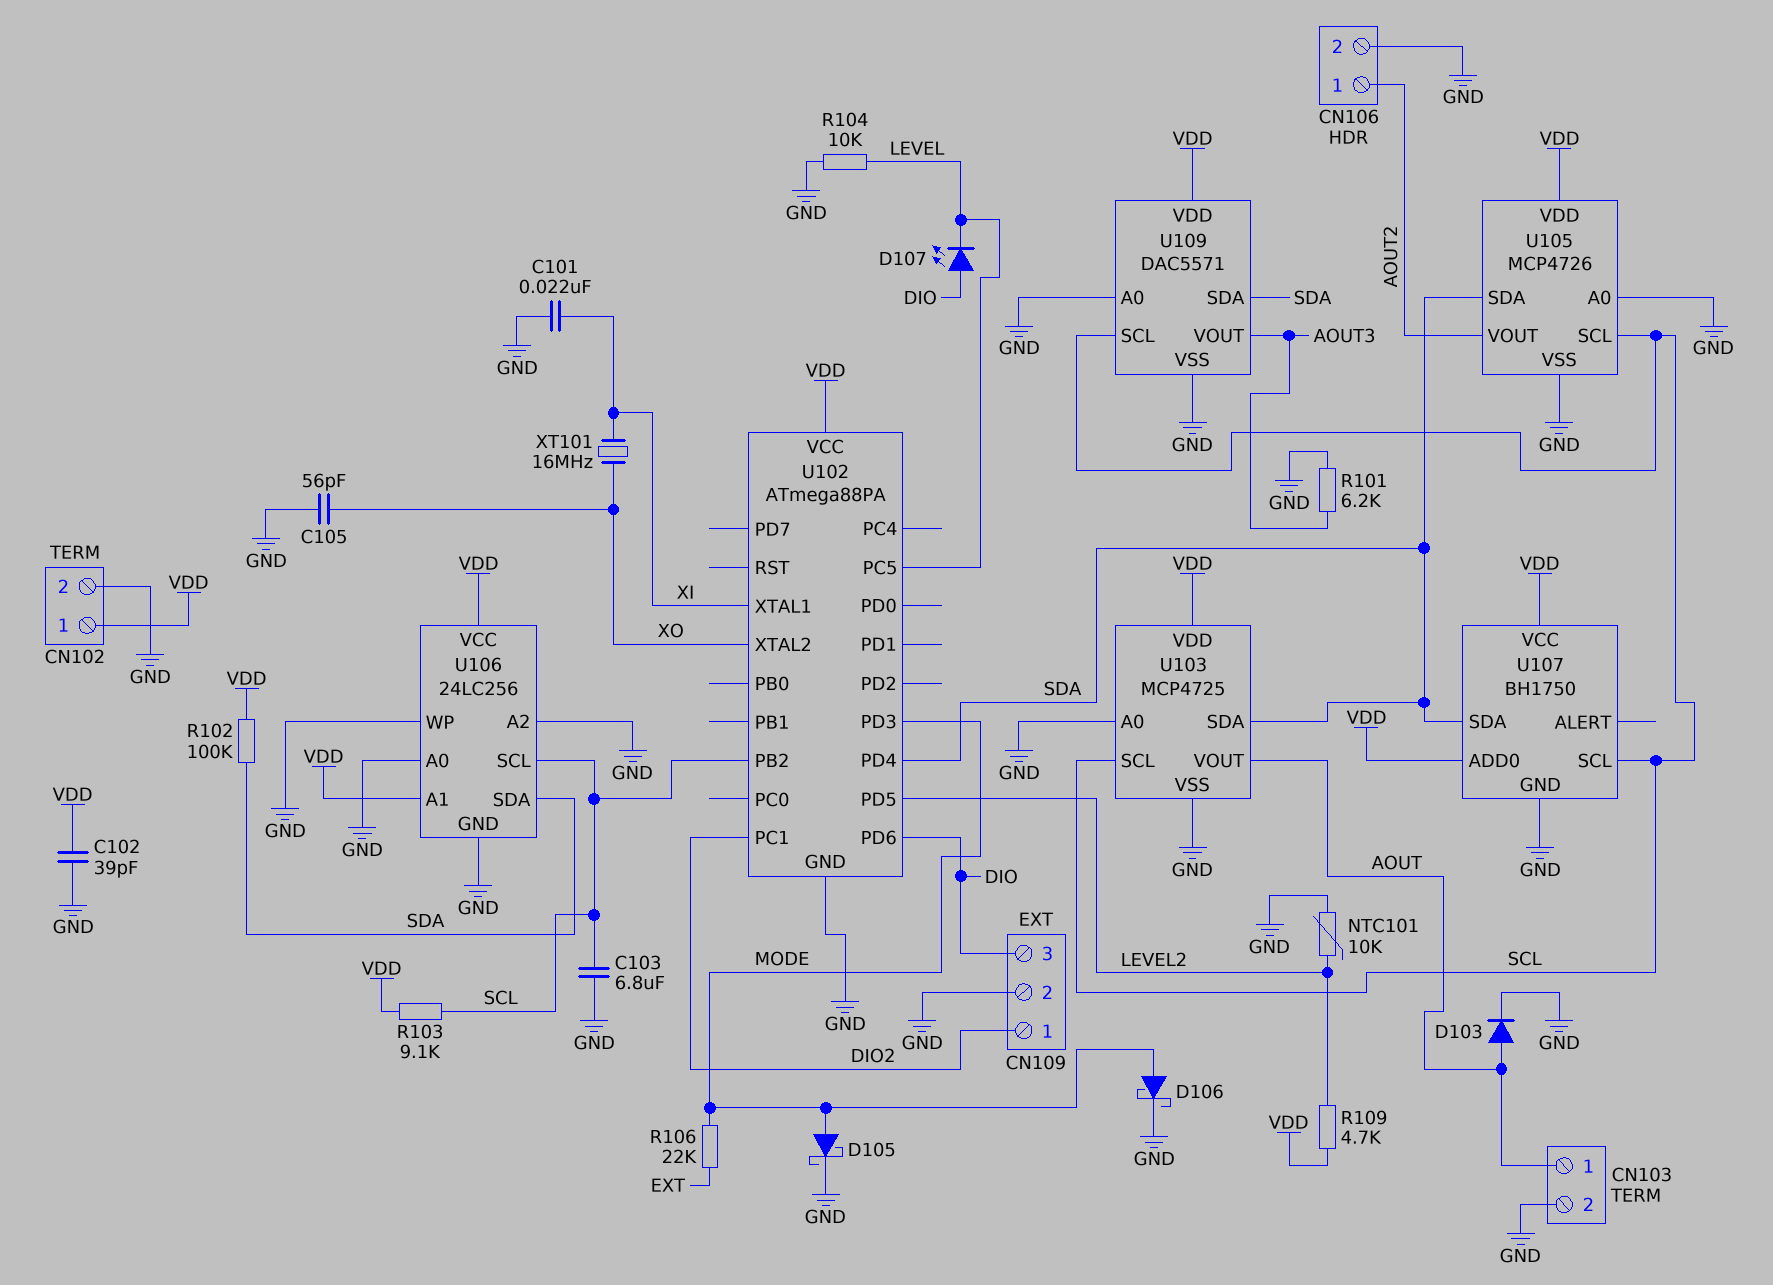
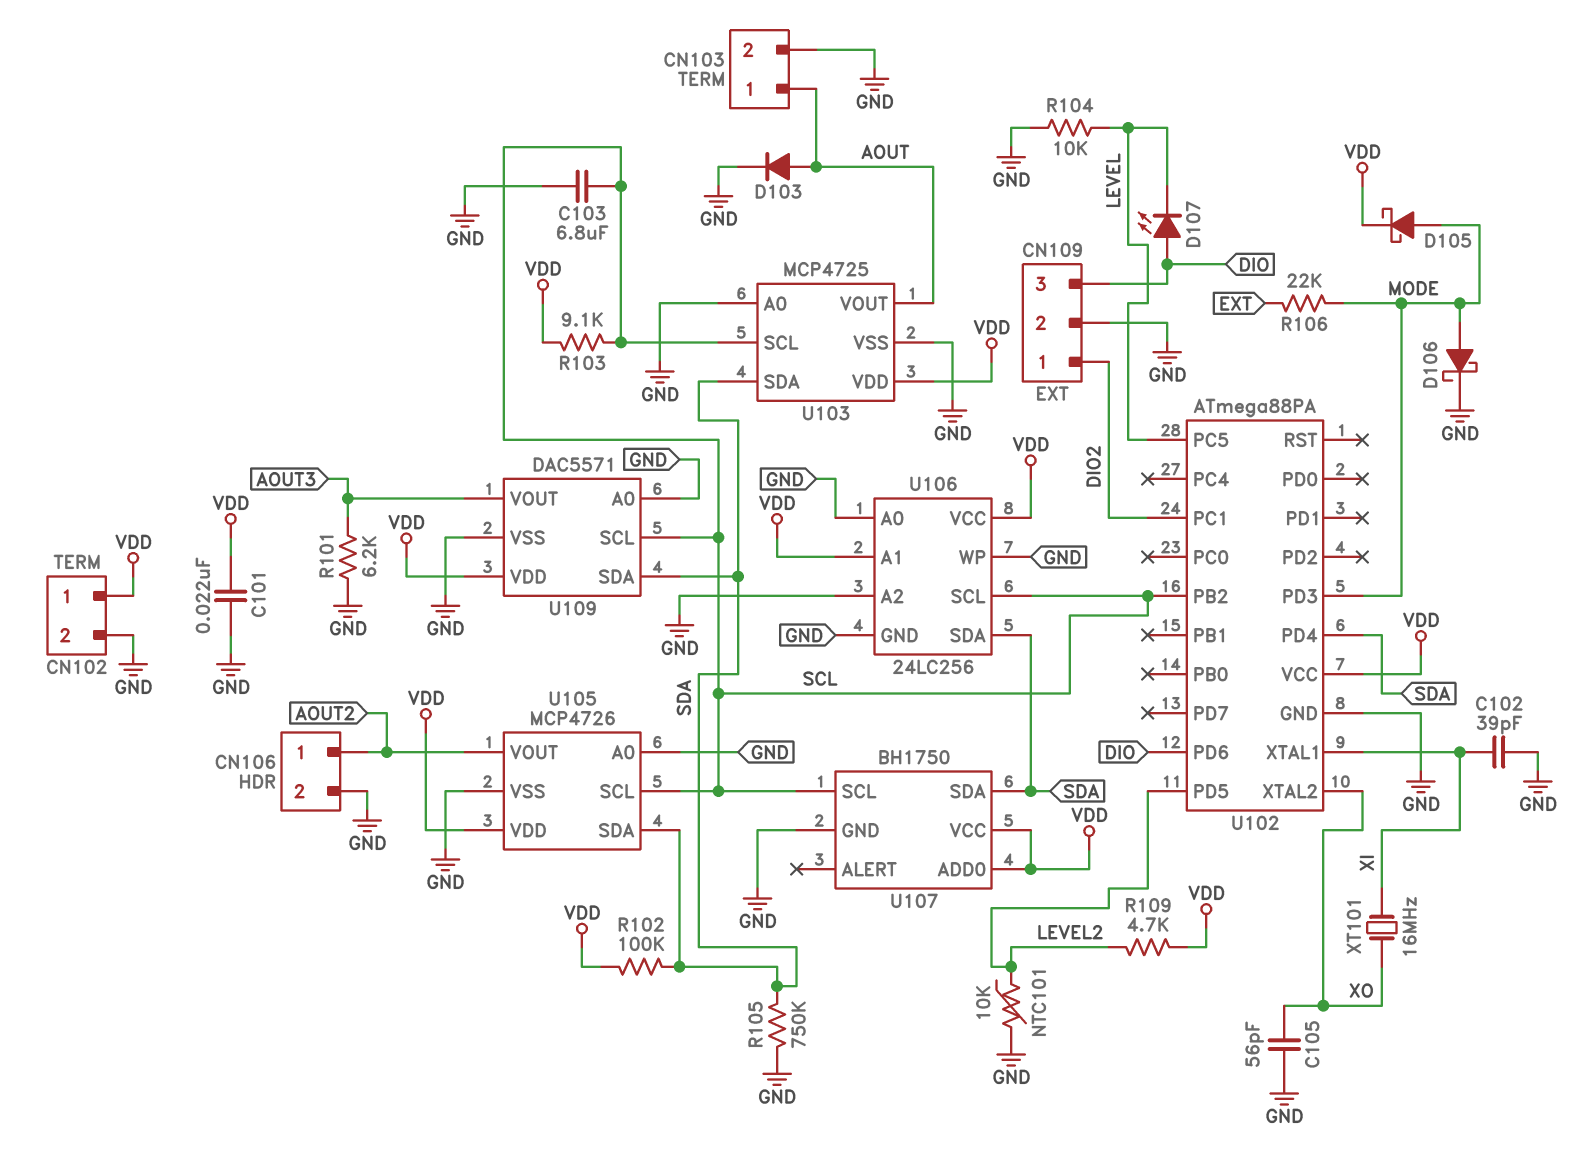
C101: 22nF (GND, XI) -> 22nF (GND, VDD)
C102: 39pF (GND, VDD) -> 39pF (GND, XI)
D105: schottky (A MODE, K GND) -> schottky (A MODE, K VDD)
R105: none -> 750k (GND, SDA)

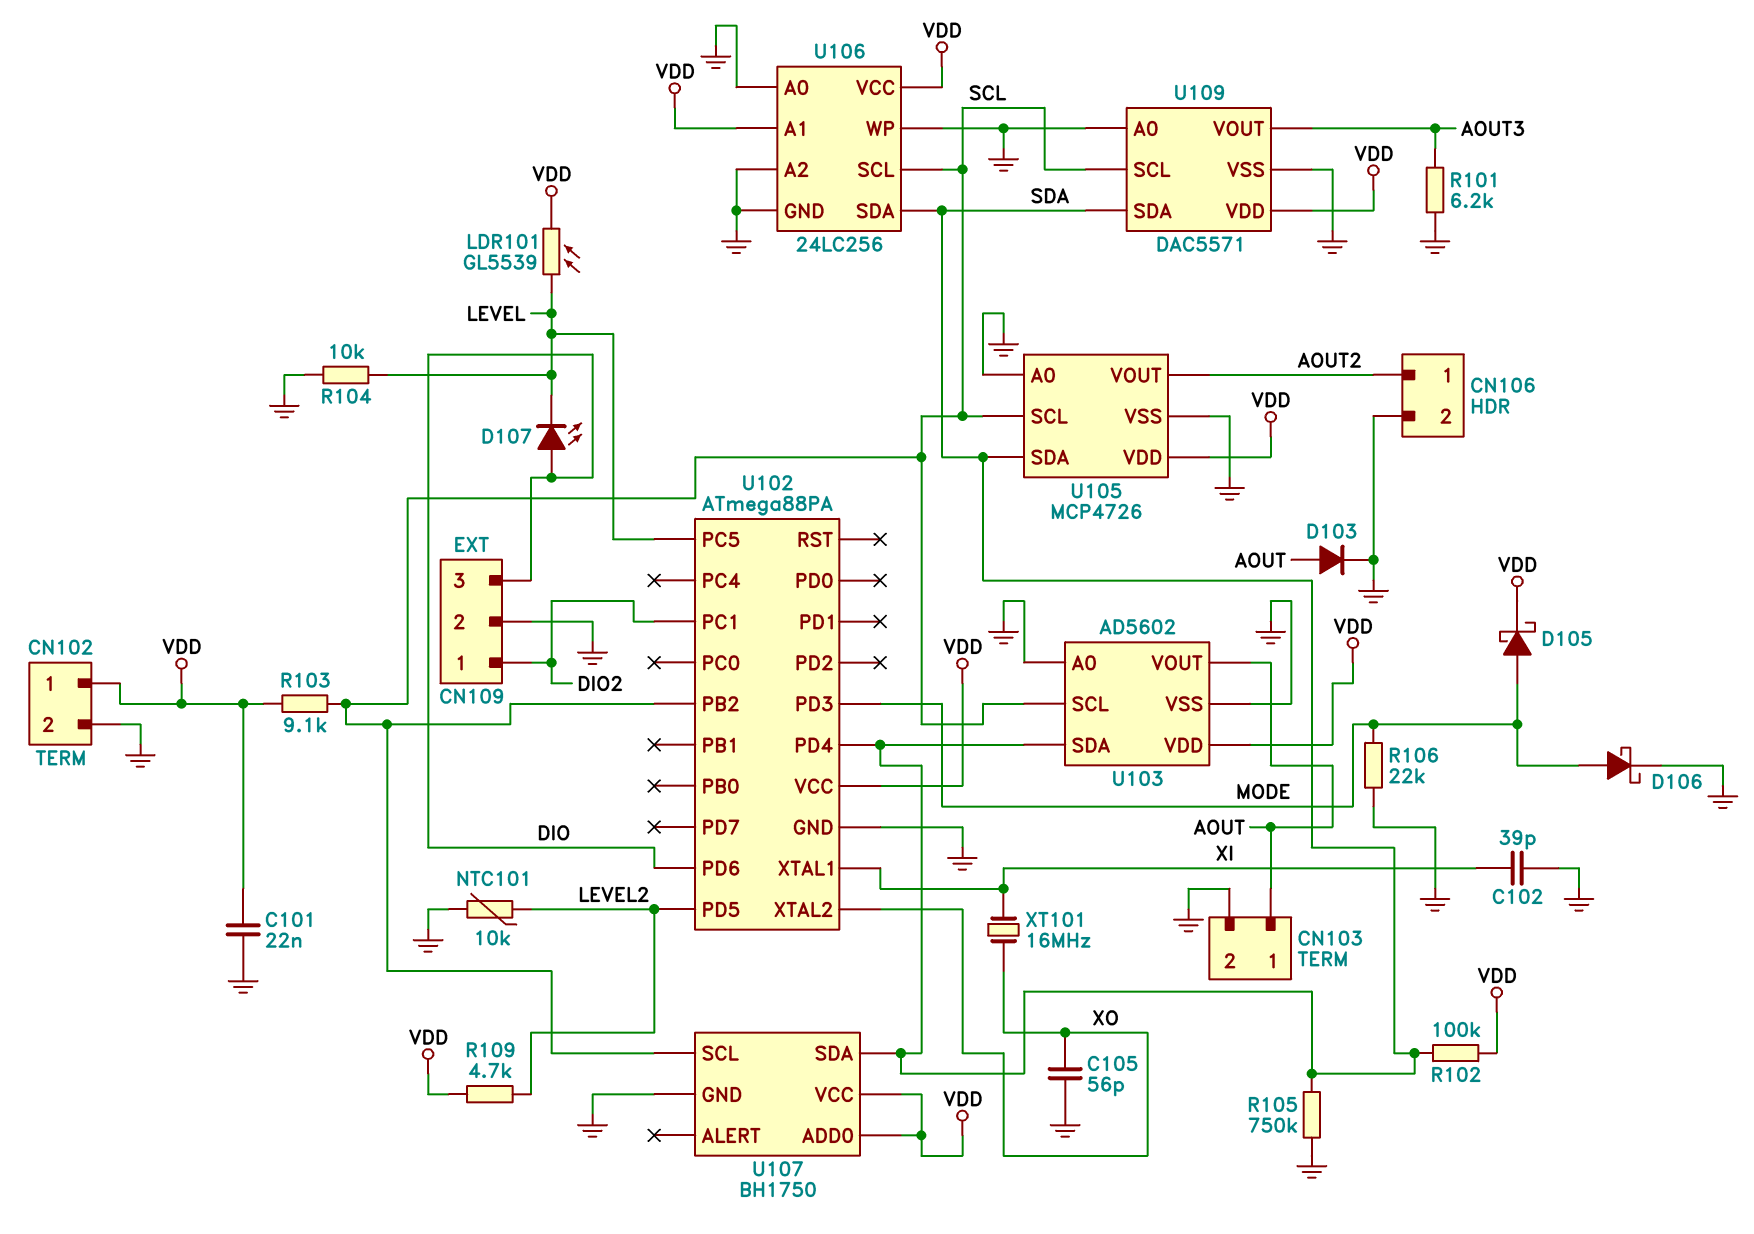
C103: 6.8uF (GND, SCL) -> none
LDR101: none -> GL5539 (LEVEL, VDD)
R106: 22k (EXT, MODE) -> 22k (GND, MODE)
U103: MCP4725 -> AD5602

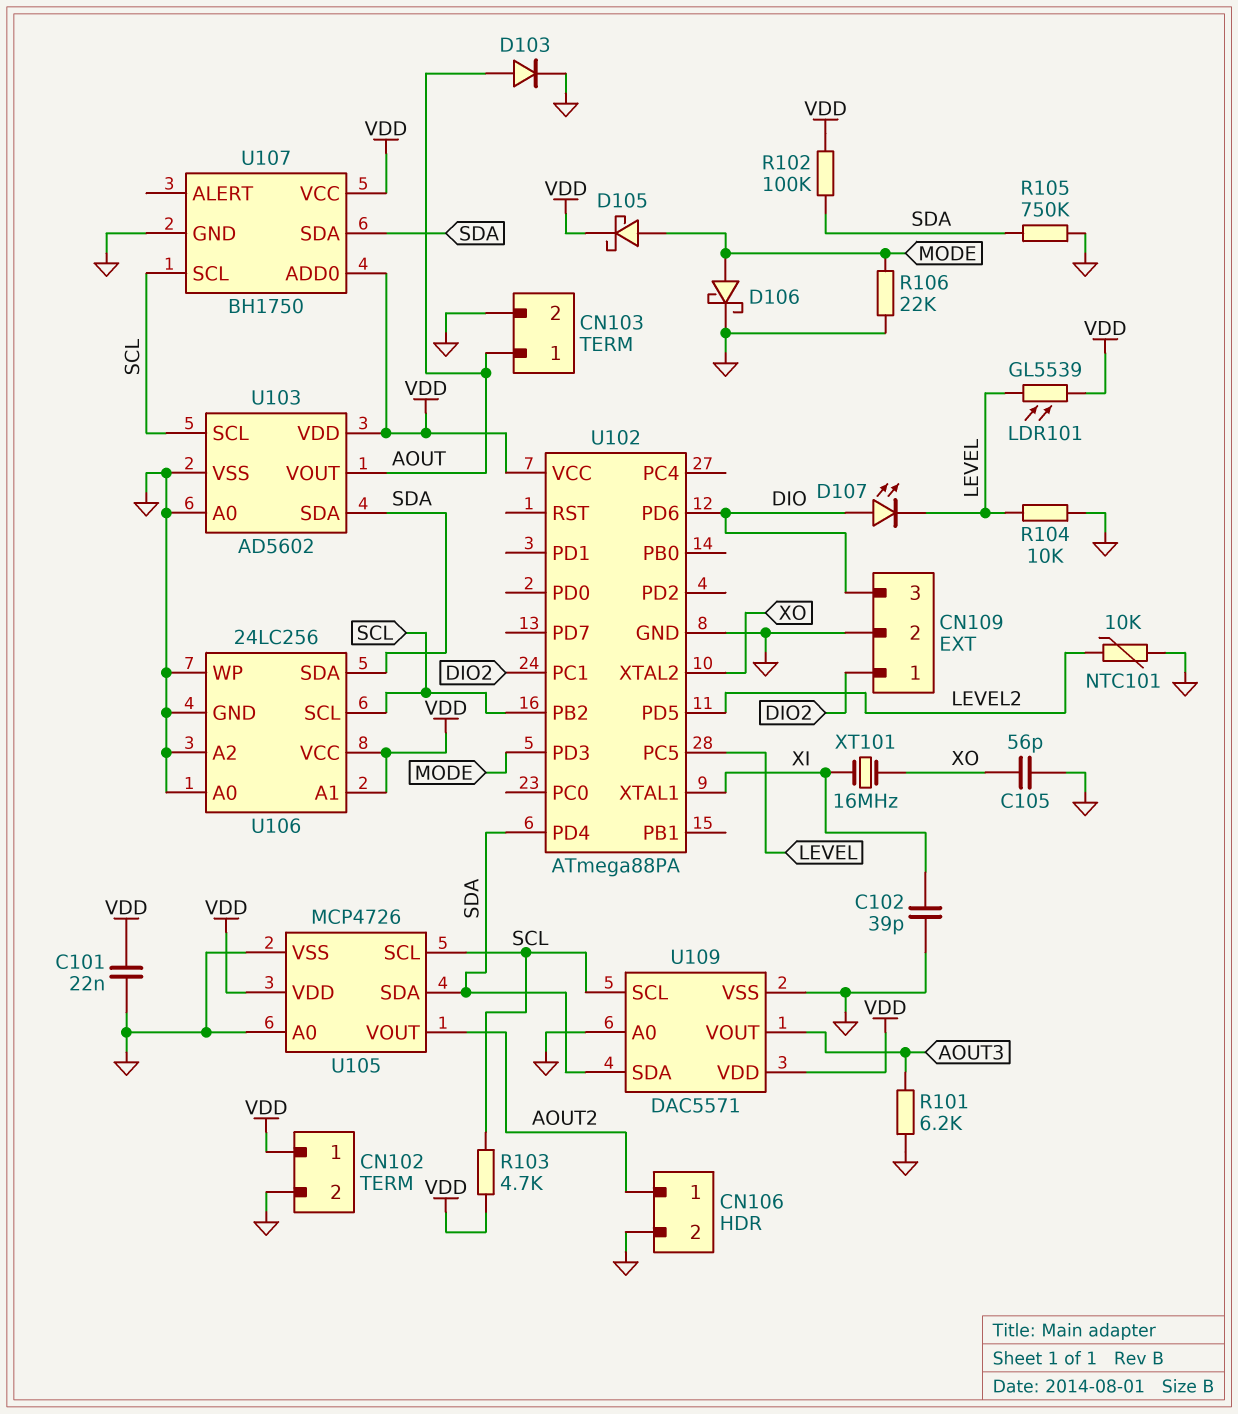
R103: 9.1k (SCL, VDD) -> 4.7k (SCL, VDD)
R109: 4.7k (LEVEL2, VDD) -> none

